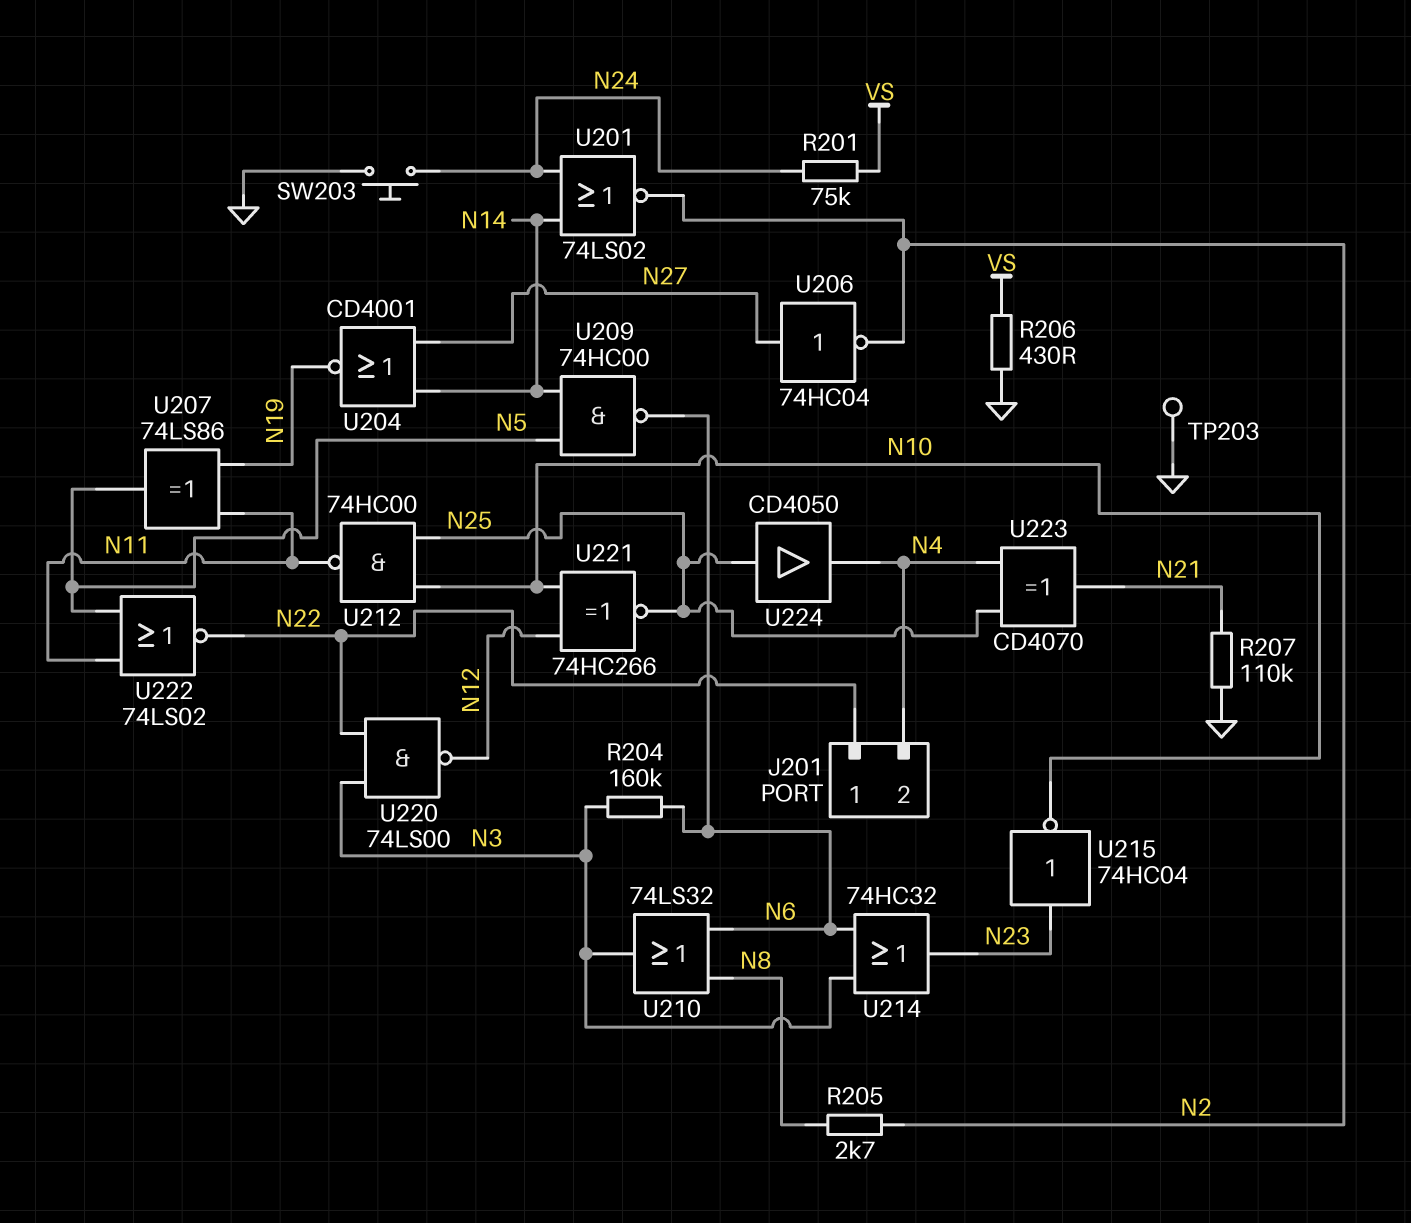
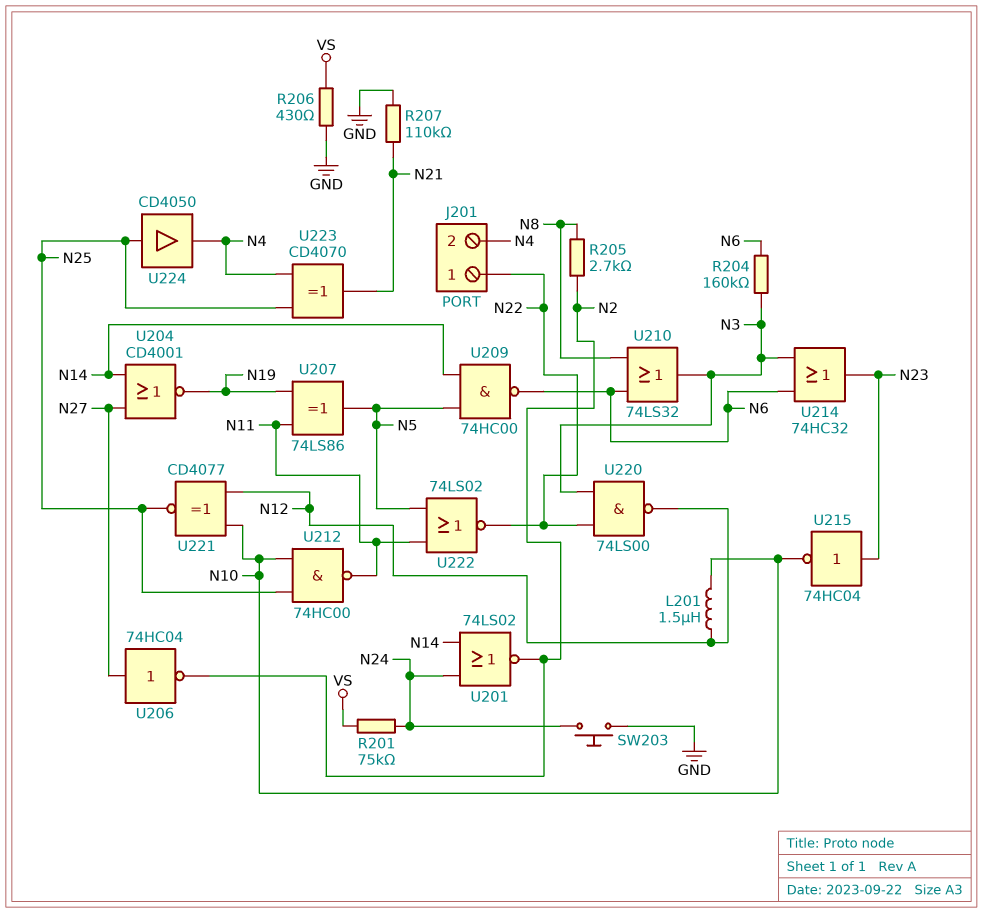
L201: none -> 1.5uH (N10, N12)
TP203: test point (GND) -> none
U221: XNOR 74HC266 (in N10, in N12, out N25) -> XNOR CD4077 (in N10, in N12, out N25)

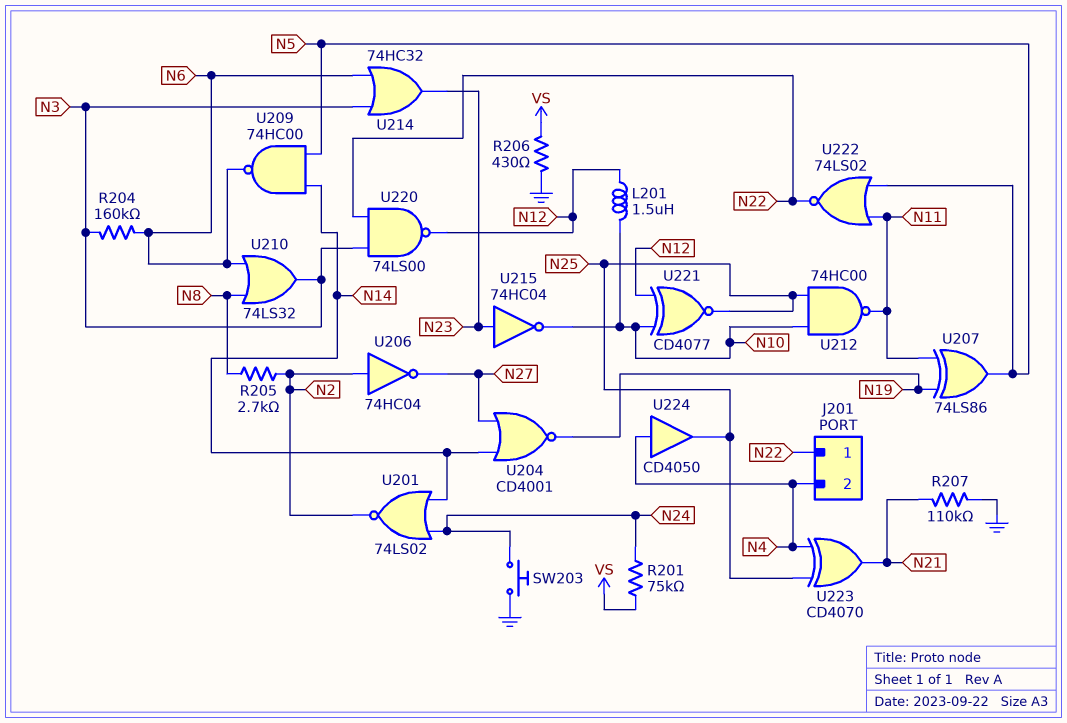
U206: NOT 74HC04 (in N27, out N2) -> NOT 74HC04 (in N2, out N27)
U224: buffer CD4050 (in N25, out N4) -> buffer CD4050 (in N4, out N25)

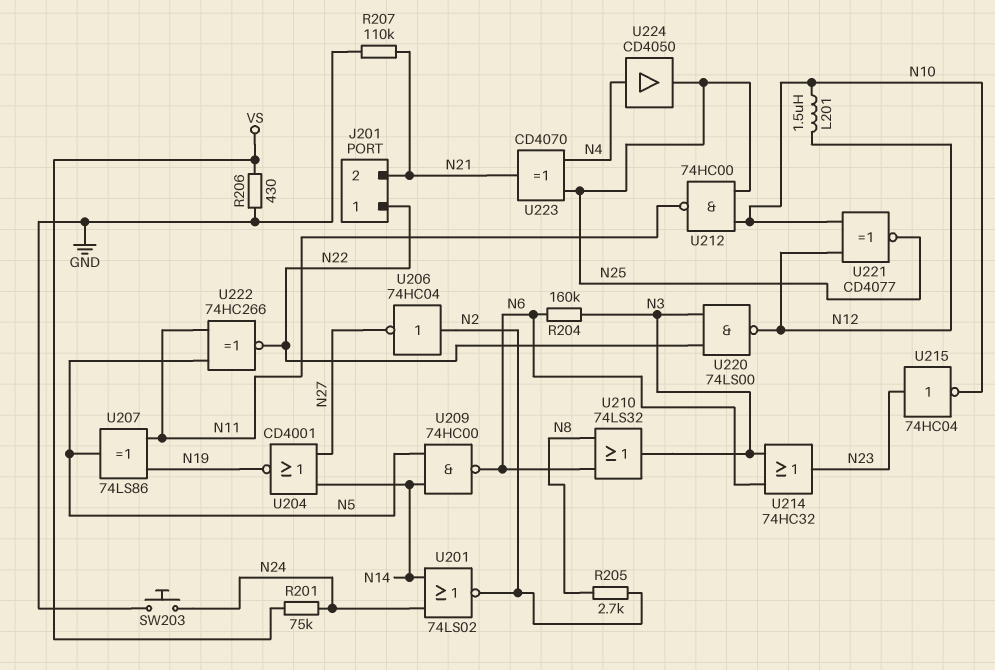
J201 pin 2: N4 -> N21
U222: NOR 74LS02 (in N5, in N11, out N22) -> XNOR 74HC266 (in N5, in N11, out N22)

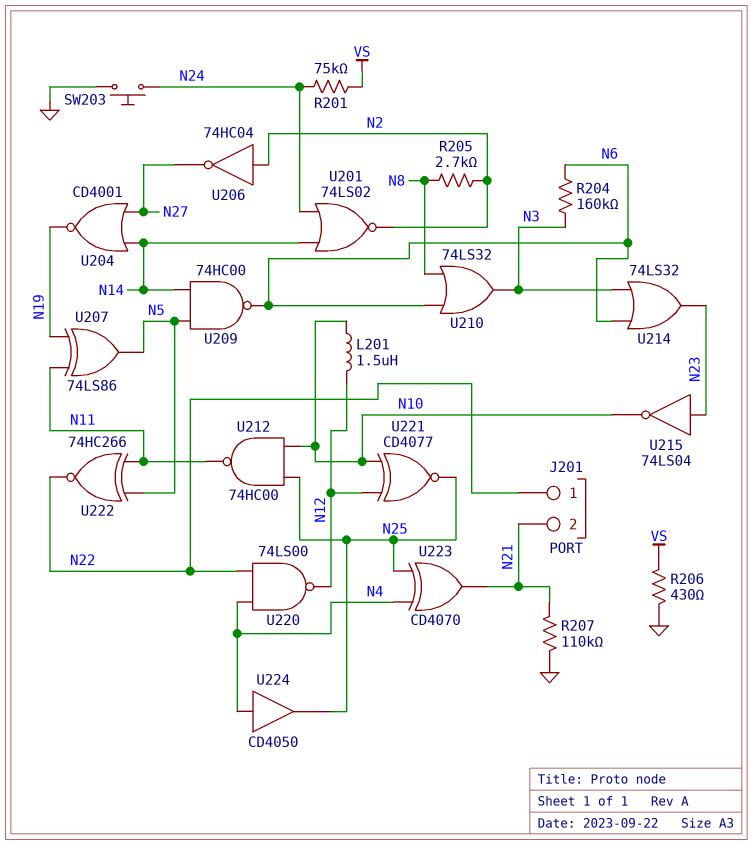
U214: OR 74HC32 (in N3, in N6, out N23) -> OR 74LS32 (in N3, in N6, out N23)
U215: NOT 74HC04 (in N23, out N10) -> NOT 74LS04 (in N23, out N10)
U220: NAND 74LS00 (in N3, in N22, out N12) -> NAND 74LS00 (in N4, in N22, out N12)

